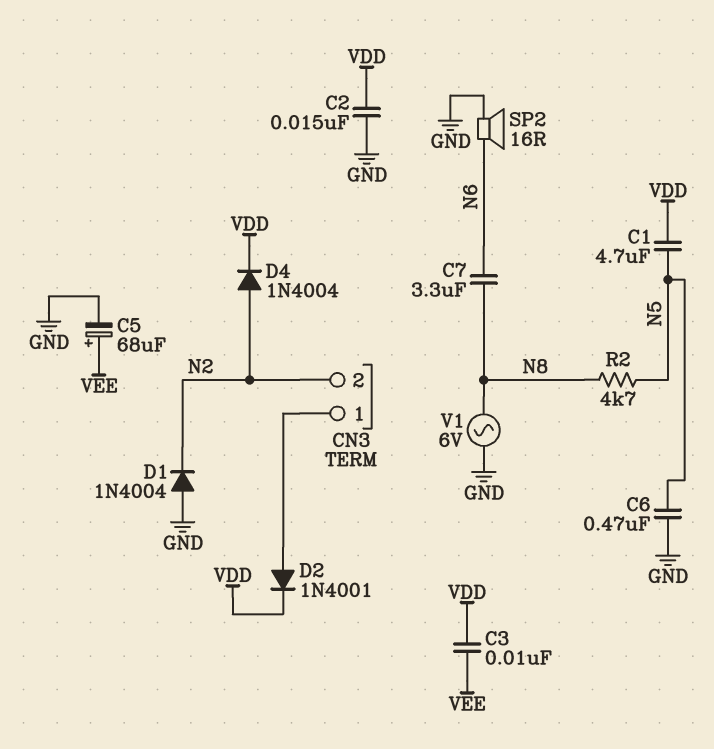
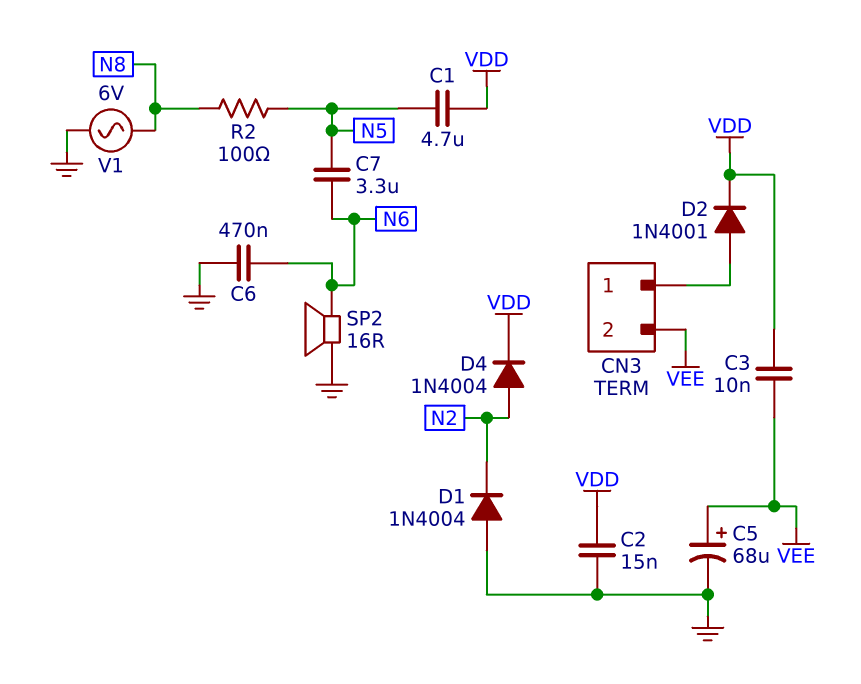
C6: 470nF (GND, N5) -> 470nF (GND, N6)
C7: 3.3uF (N6, N8) -> 3.3uF (N5, N6)
CN3 pin 2: N2 -> VEE
R2: 4.7k (N5, N8) -> 100 (N5, N8)

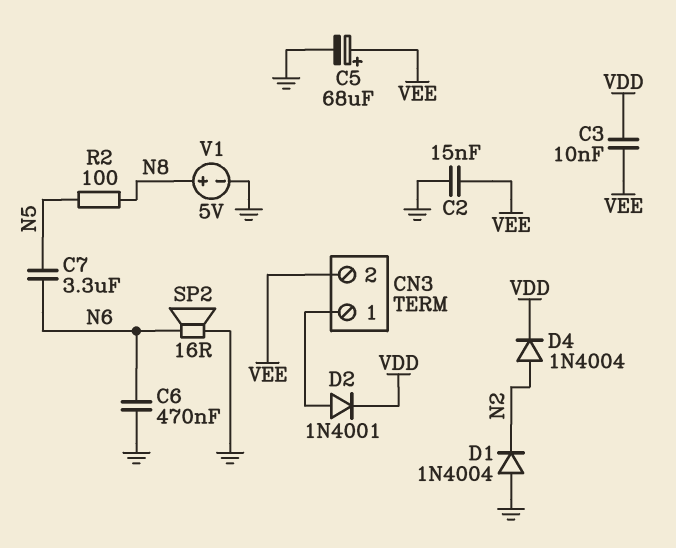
C1: 4.7uF (N5, VDD) -> none
C2: 15nF (GND, VDD) -> 15nF (GND, VEE)
V1: AC 6V (GND, N8) -> 5V (plus N8, minus GND)

